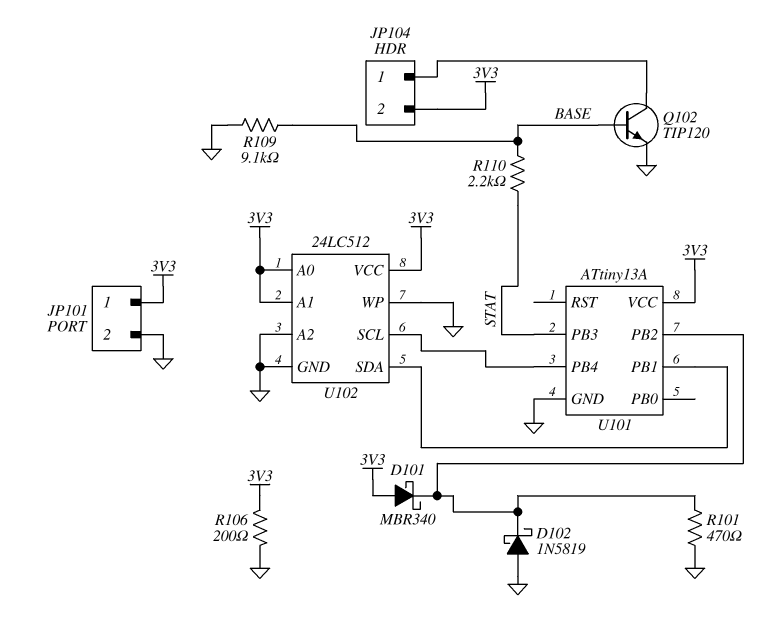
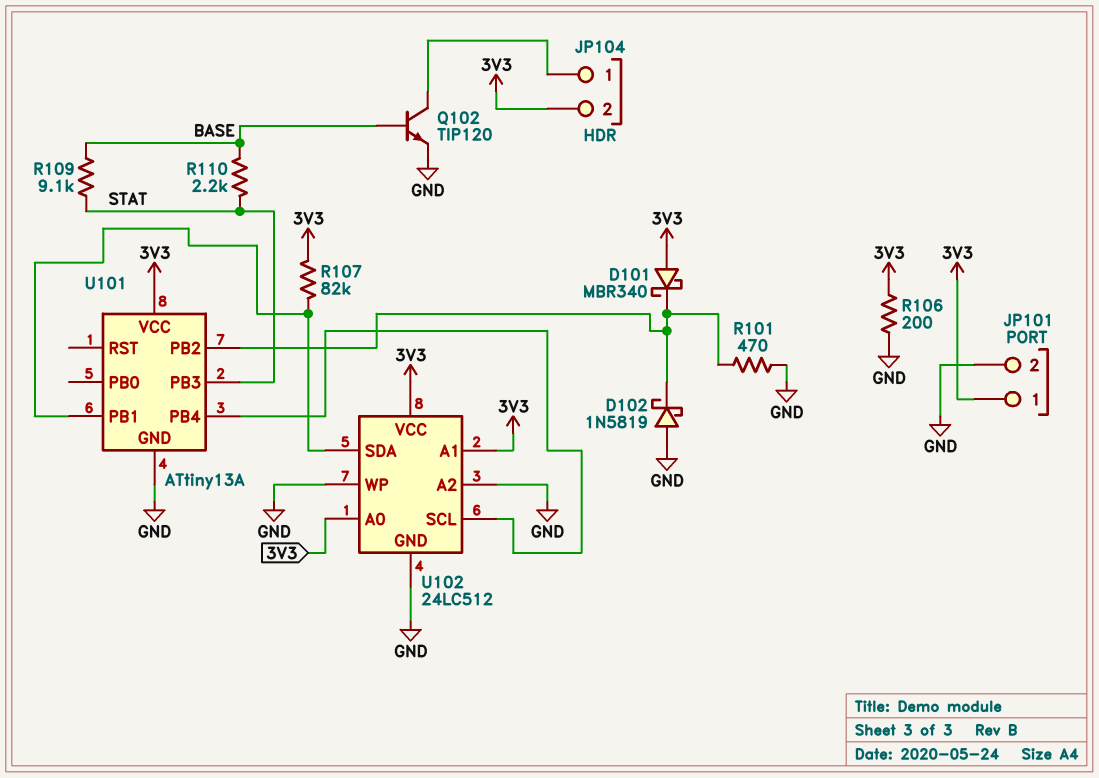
R107: none -> 82k (3V3, U101/PB1)
R109: 9.1k (BASE, GND) -> 9.1k (BASE, STAT)

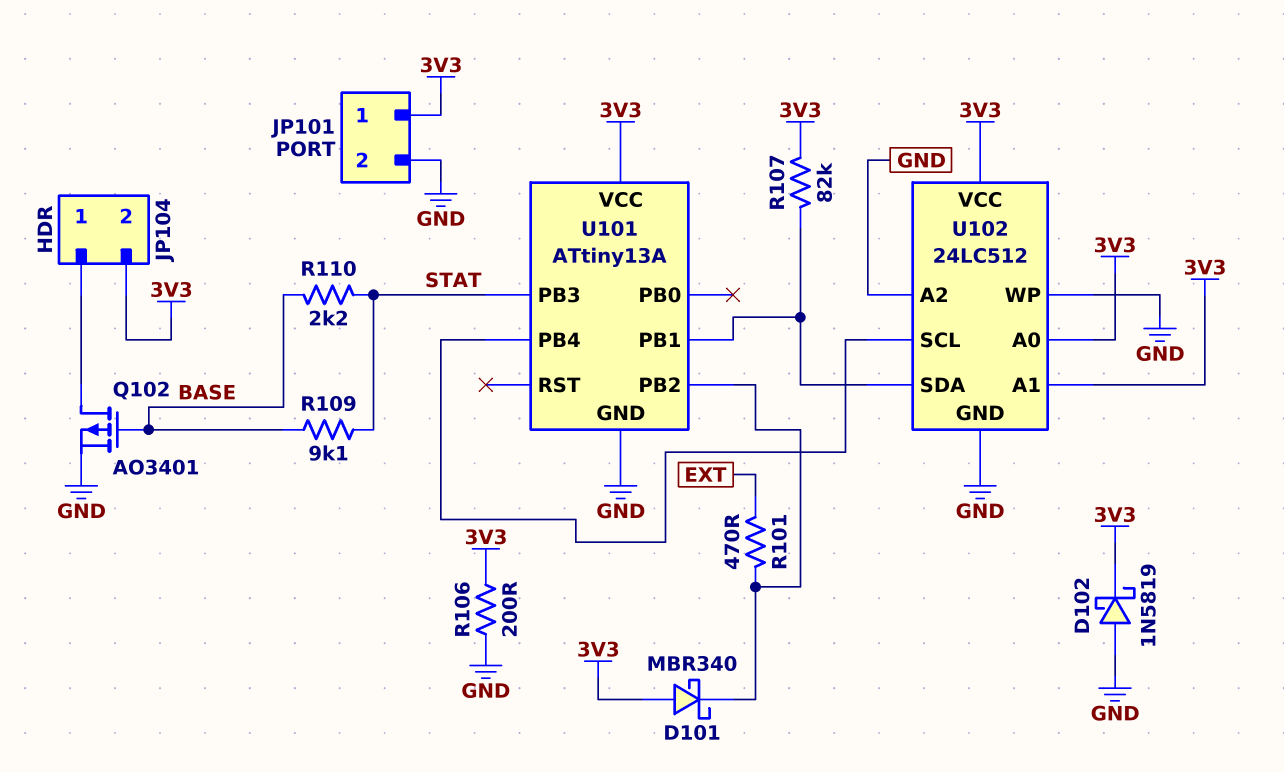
D102: schottky 1N5819 (A GND, K U101/PB2) -> schottky 1N5819 (A GND, K 3V3)
Q102: NPN TIP120 (B BASE, C JP104/1, E GND) -> PMOS AO3401 (G BASE, D JP104/1, S GND)
R101: 470 (GND, U101/PB2) -> 470 (EXT, U101/PB2)

